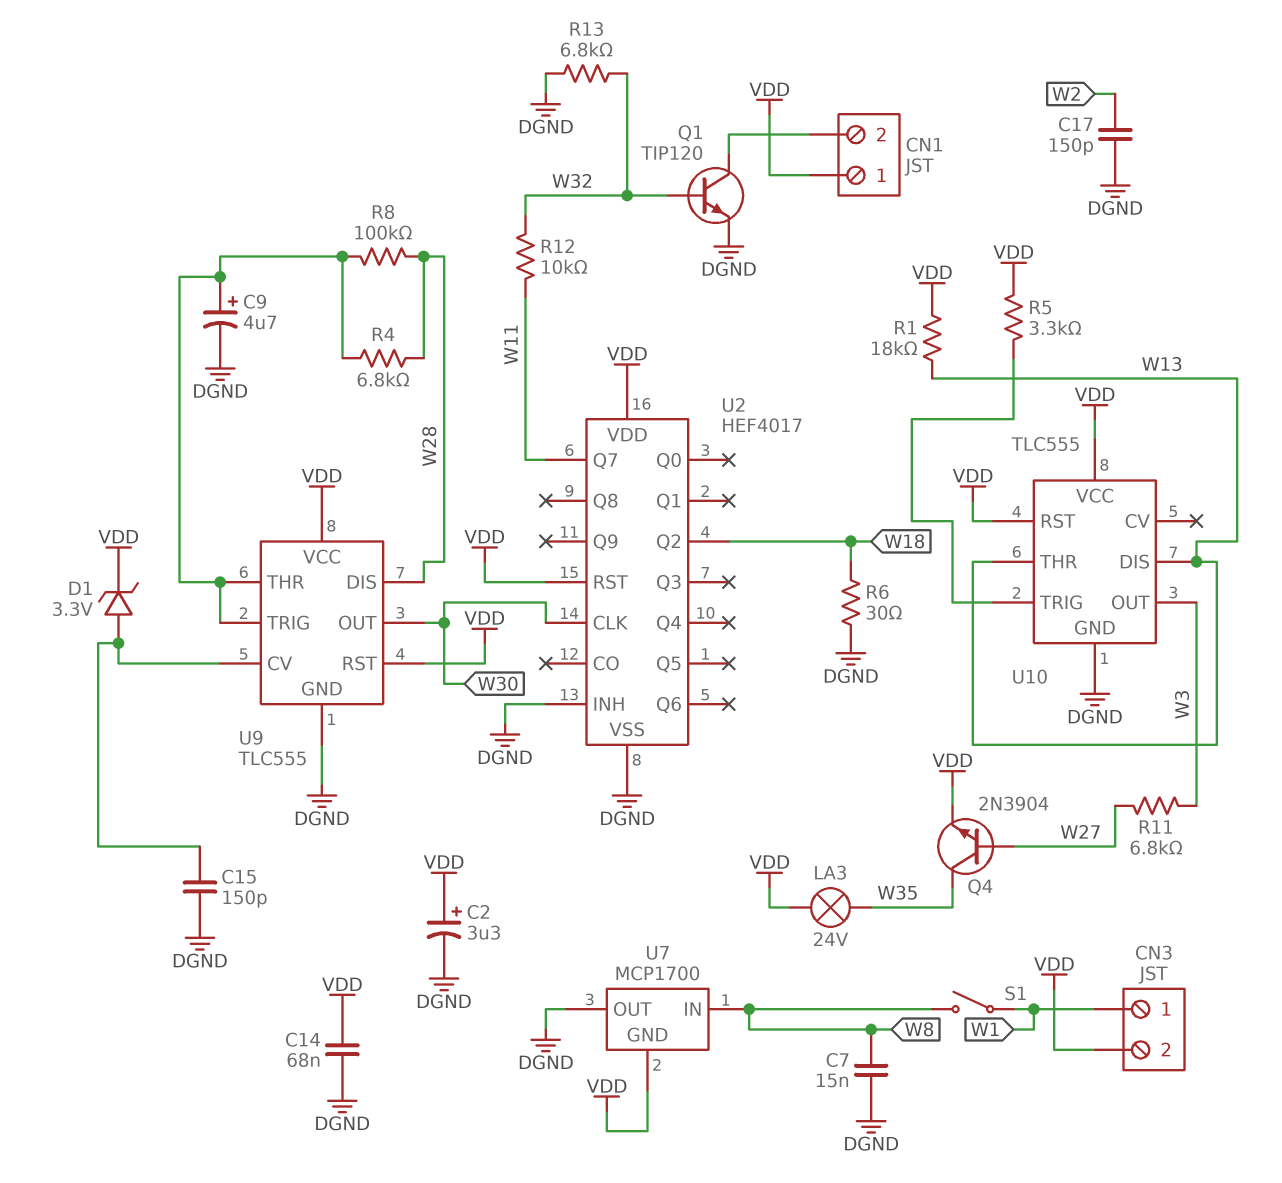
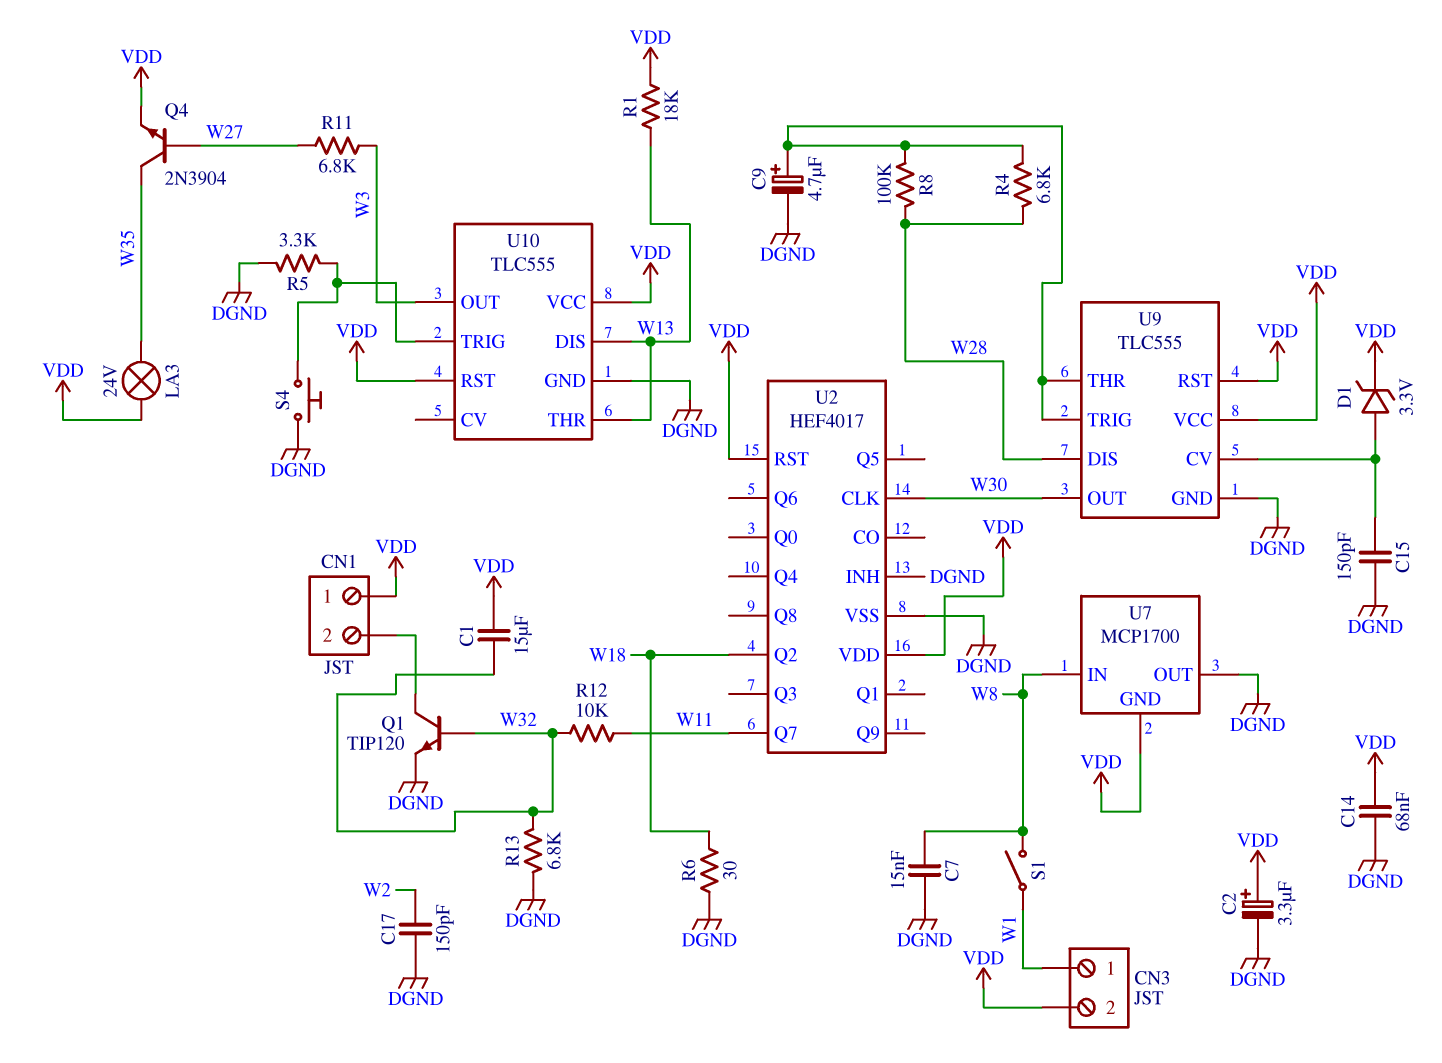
C1: none -> 15uF (VDD, W32)
R5: 3.3k (U10/TRIG, VDD) -> 3.3k (DGND, U10/TRIG)
S4: none -> button (DGND, U10/TRIG)

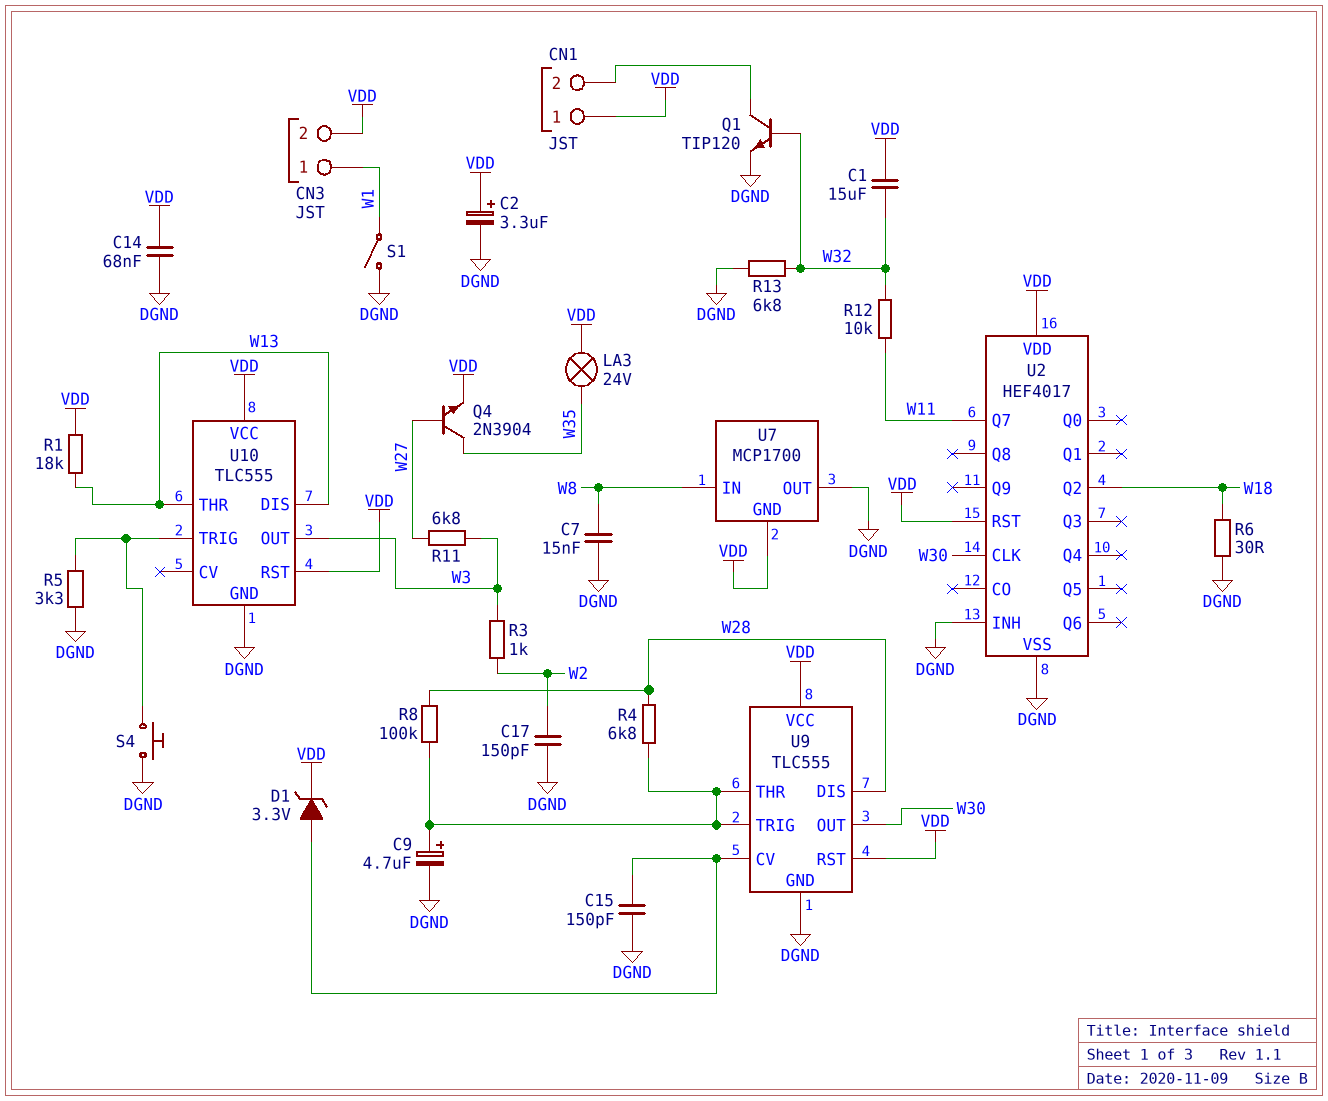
R3: none -> 1k (W2, W3)
S1: switch (W1, W8) -> switch (DGND, W1)

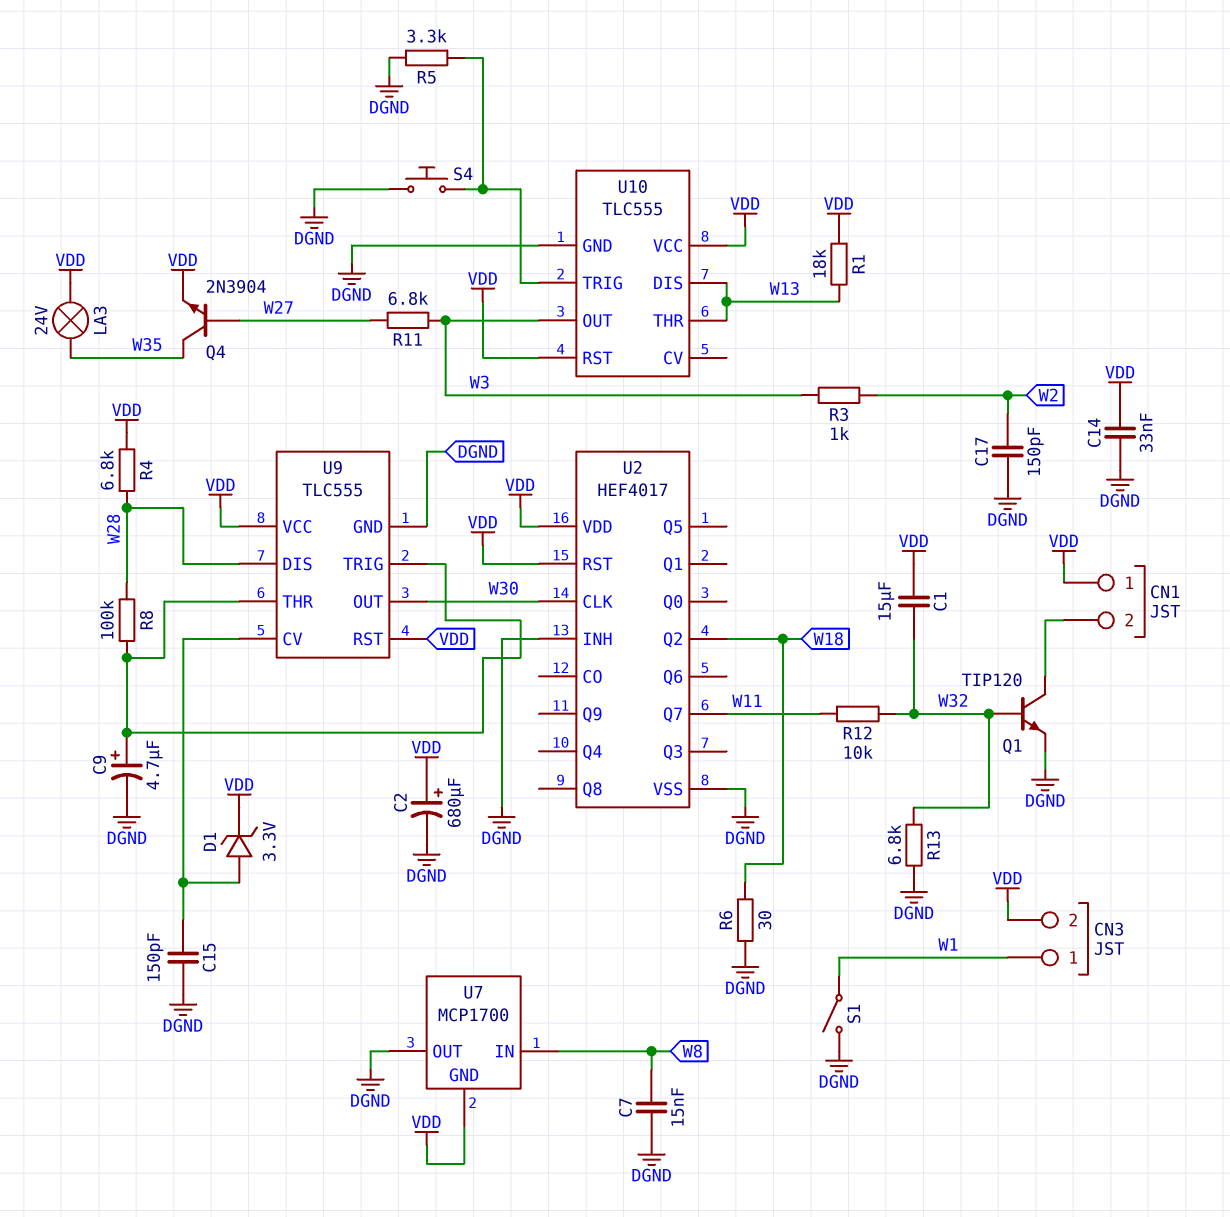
C2: 3.3uF (plus VDD, minus DGND) -> 680uF (plus VDD, minus DGND)
C14: 68nF (DGND, VDD) -> 33nF (DGND, VDD)
R4: 6.8k (U9/THR, W28) -> 6.8k (VDD, W28)

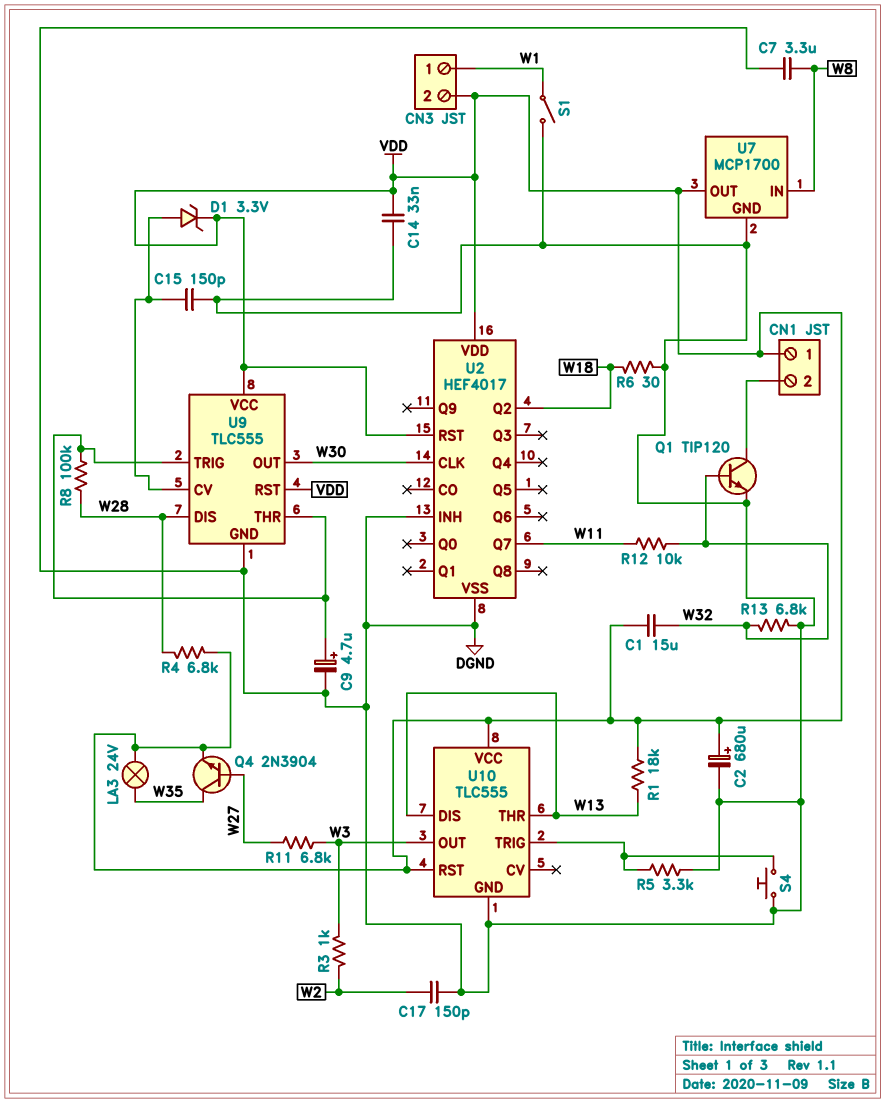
C7: 15nF (DGND, W8) -> 3.3uF (DGND, W8)
U7 pin GND: VDD -> DGND
U7 pin OUT: DGND -> VDD

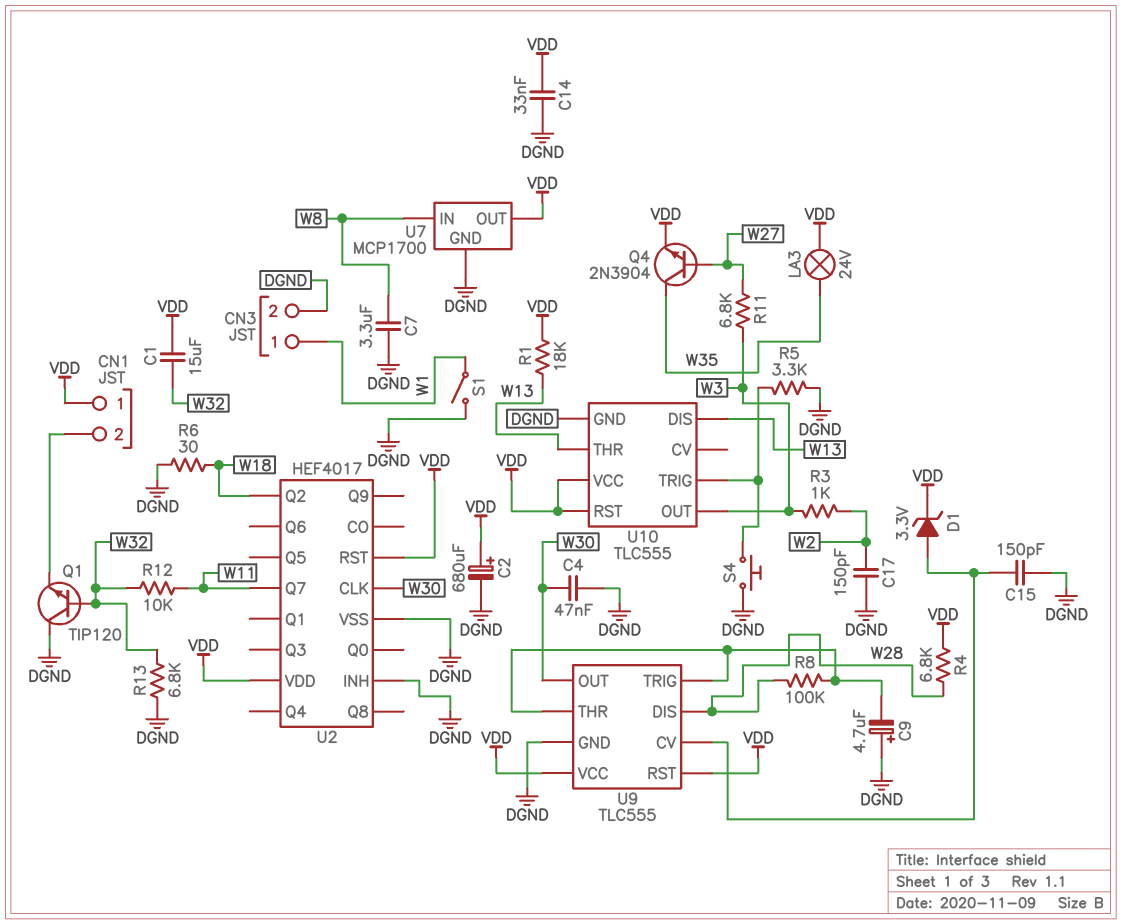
C4: none -> 47nF (DGND, W30)
C9: 4.7uF (plus U9/THR, minus DGND) -> 4.7uF (plus DGND, minus U9/THR)
CN3 pin 2: VDD -> DGND
Q1: NPN TIP120 (B W32, C CN1/2, E DGND) -> NPN TIP120 (B W32, C DGND, E CN1/2)

